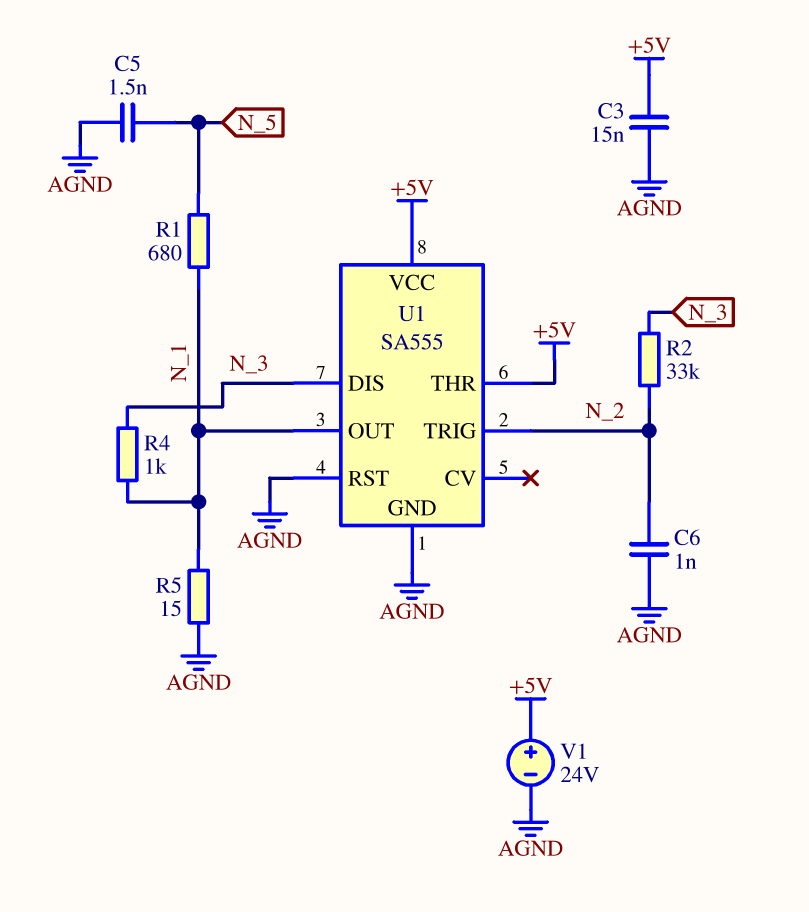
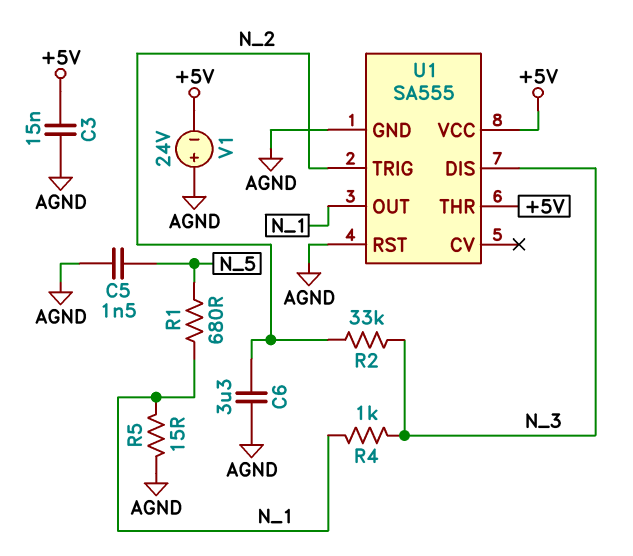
C6: 1nF (AGND, N_2) -> 3.3uF (AGND, N_2)
V1: 24V (plus +5V, minus AGND) -> 24V (plus AGND, minus +5V)

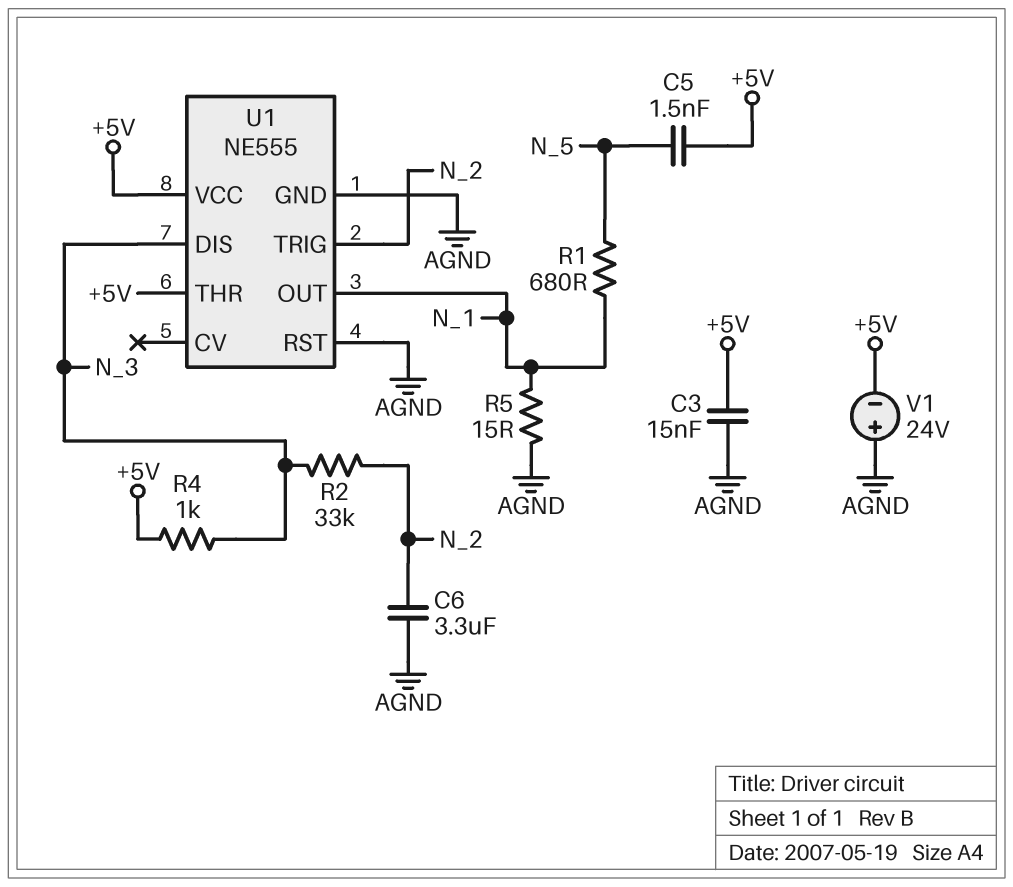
C5: 1.5nF (AGND, N_5) -> 1.5nF (+5V, N_5)
R4: 1k (N_1, N_3) -> 1k (+5V, N_3)
U1: SA555 -> NE555

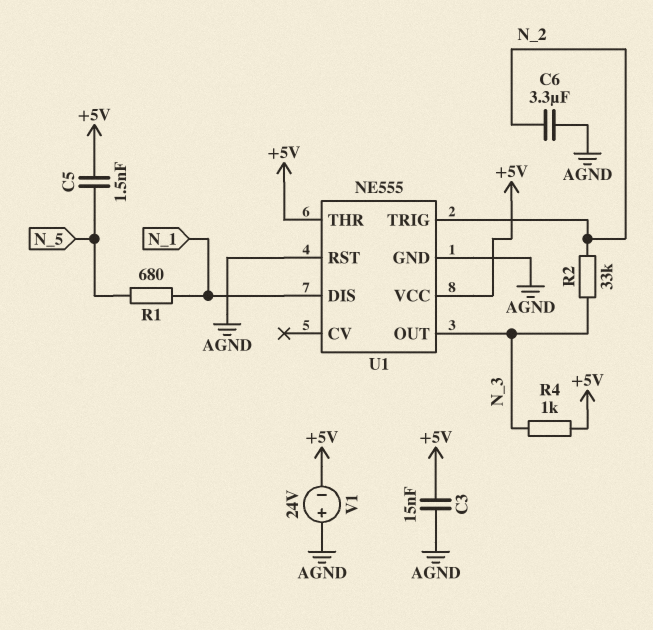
R5: 15 (AGND, N_1) -> none
U1 pin DIS: N_3 -> N_1
U1 pin OUT: N_1 -> N_3

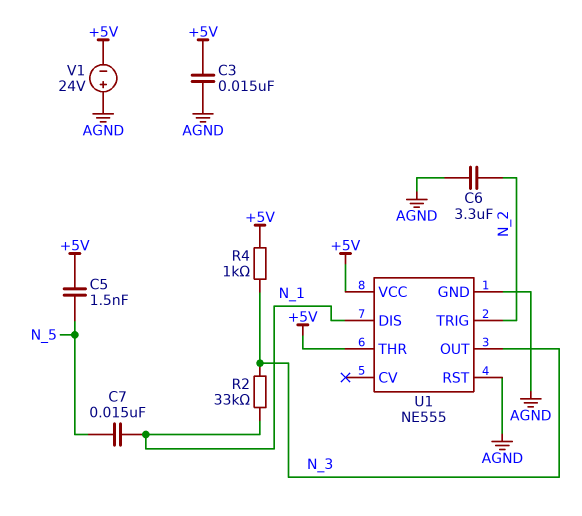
C7: none -> 15nF (N_1, N_5)
R1: 680 (N_1, N_5) -> none
R2: 33k (N_2, N_3) -> 33k (N_1, N_3)

